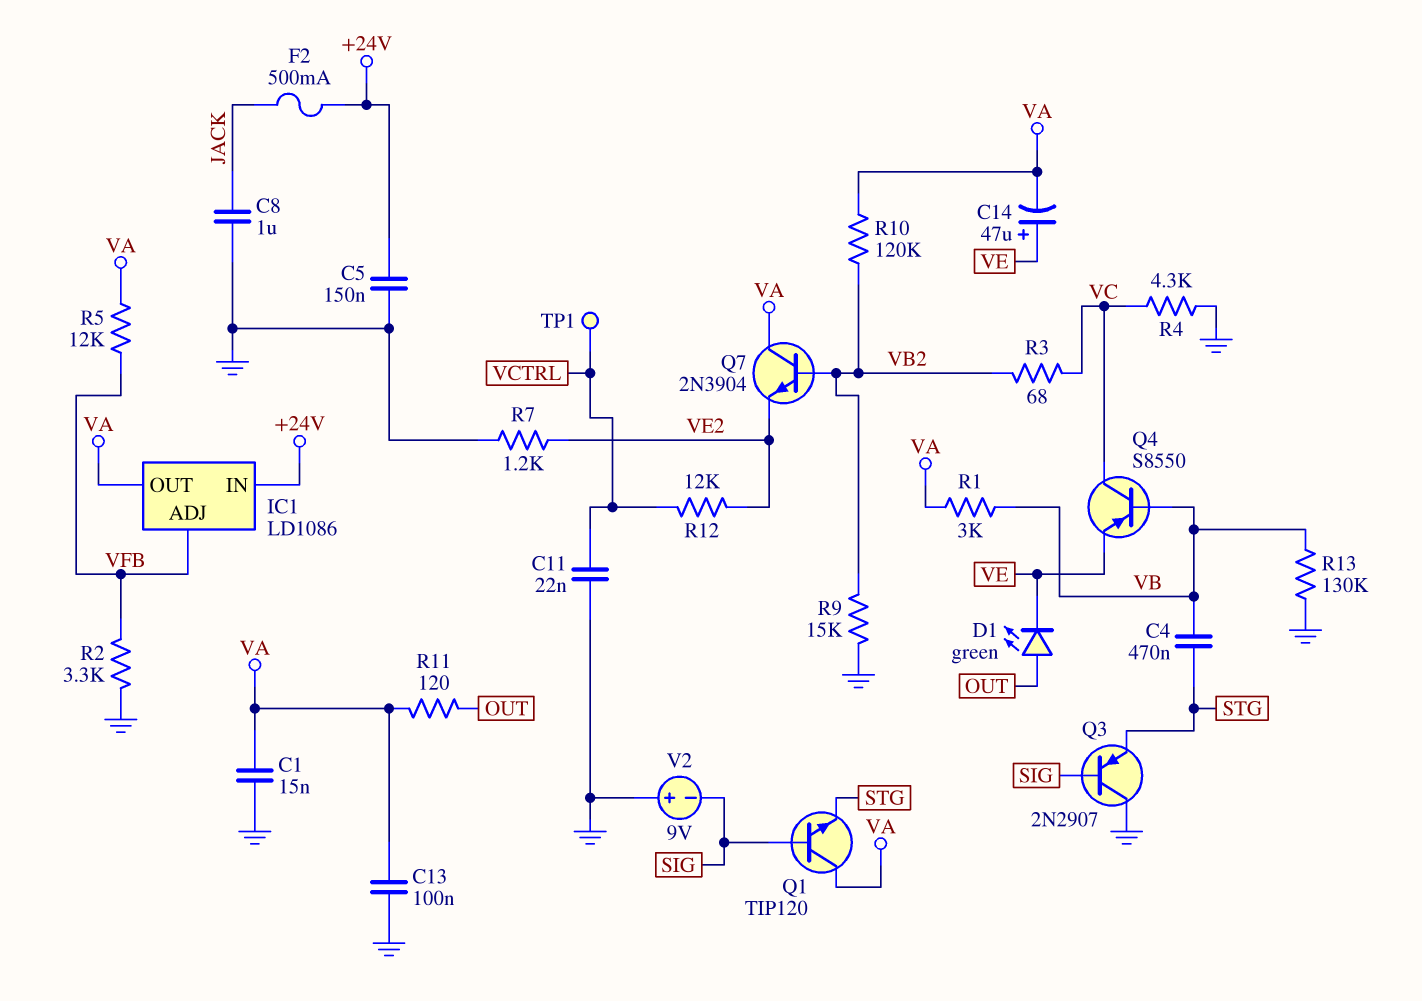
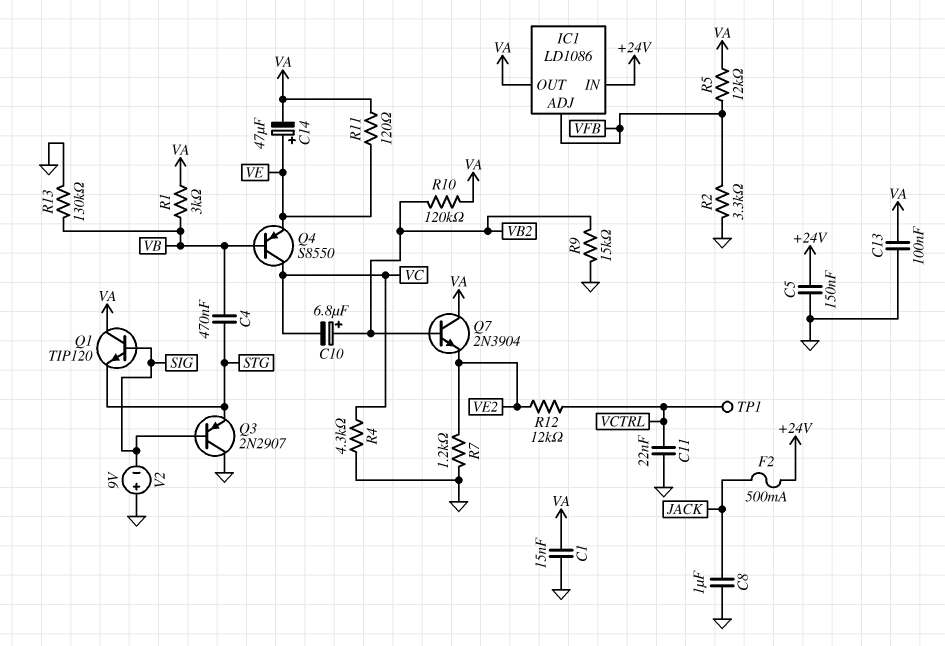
C10: none -> 6.8uF (plus VB2, minus VC)
D1: LED green (A OUT, K VE) -> none
R3: 68 (VB2, VC) -> none
R11: 120 (OUT, VA) -> 120 (VA, VE)

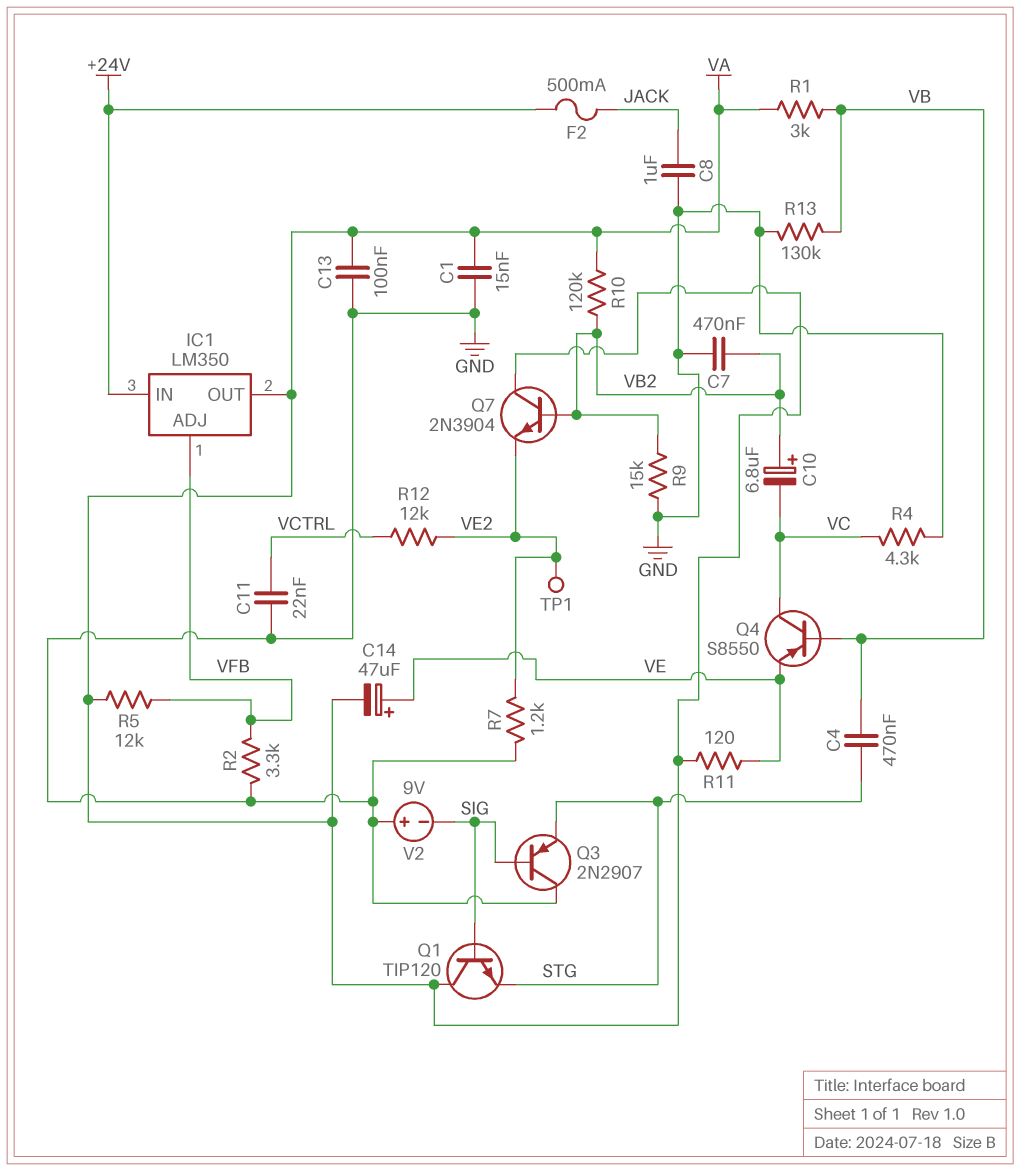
C5: 150nF (+24V, GND) -> none
C7: none -> 470nF (GND, VB2)
IC1: LD1086 -> LM350
TP1: test point (VCTRL) -> test point (VE2)

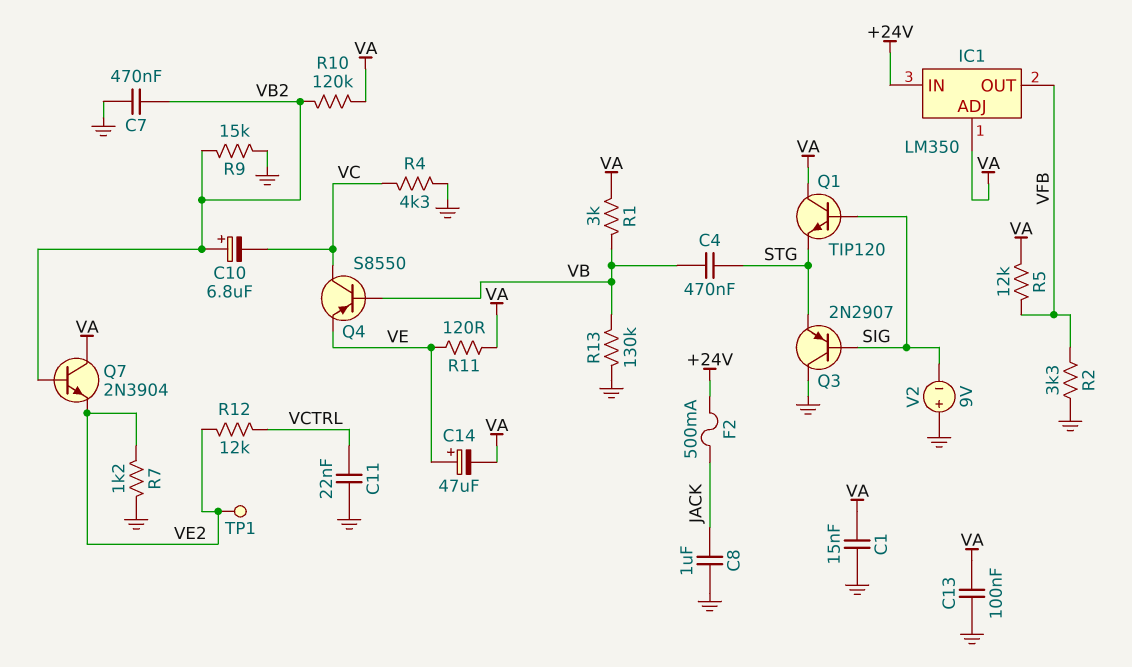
IC1 pin ADJ: VFB -> VA
IC1 pin OUT: VA -> VFB

